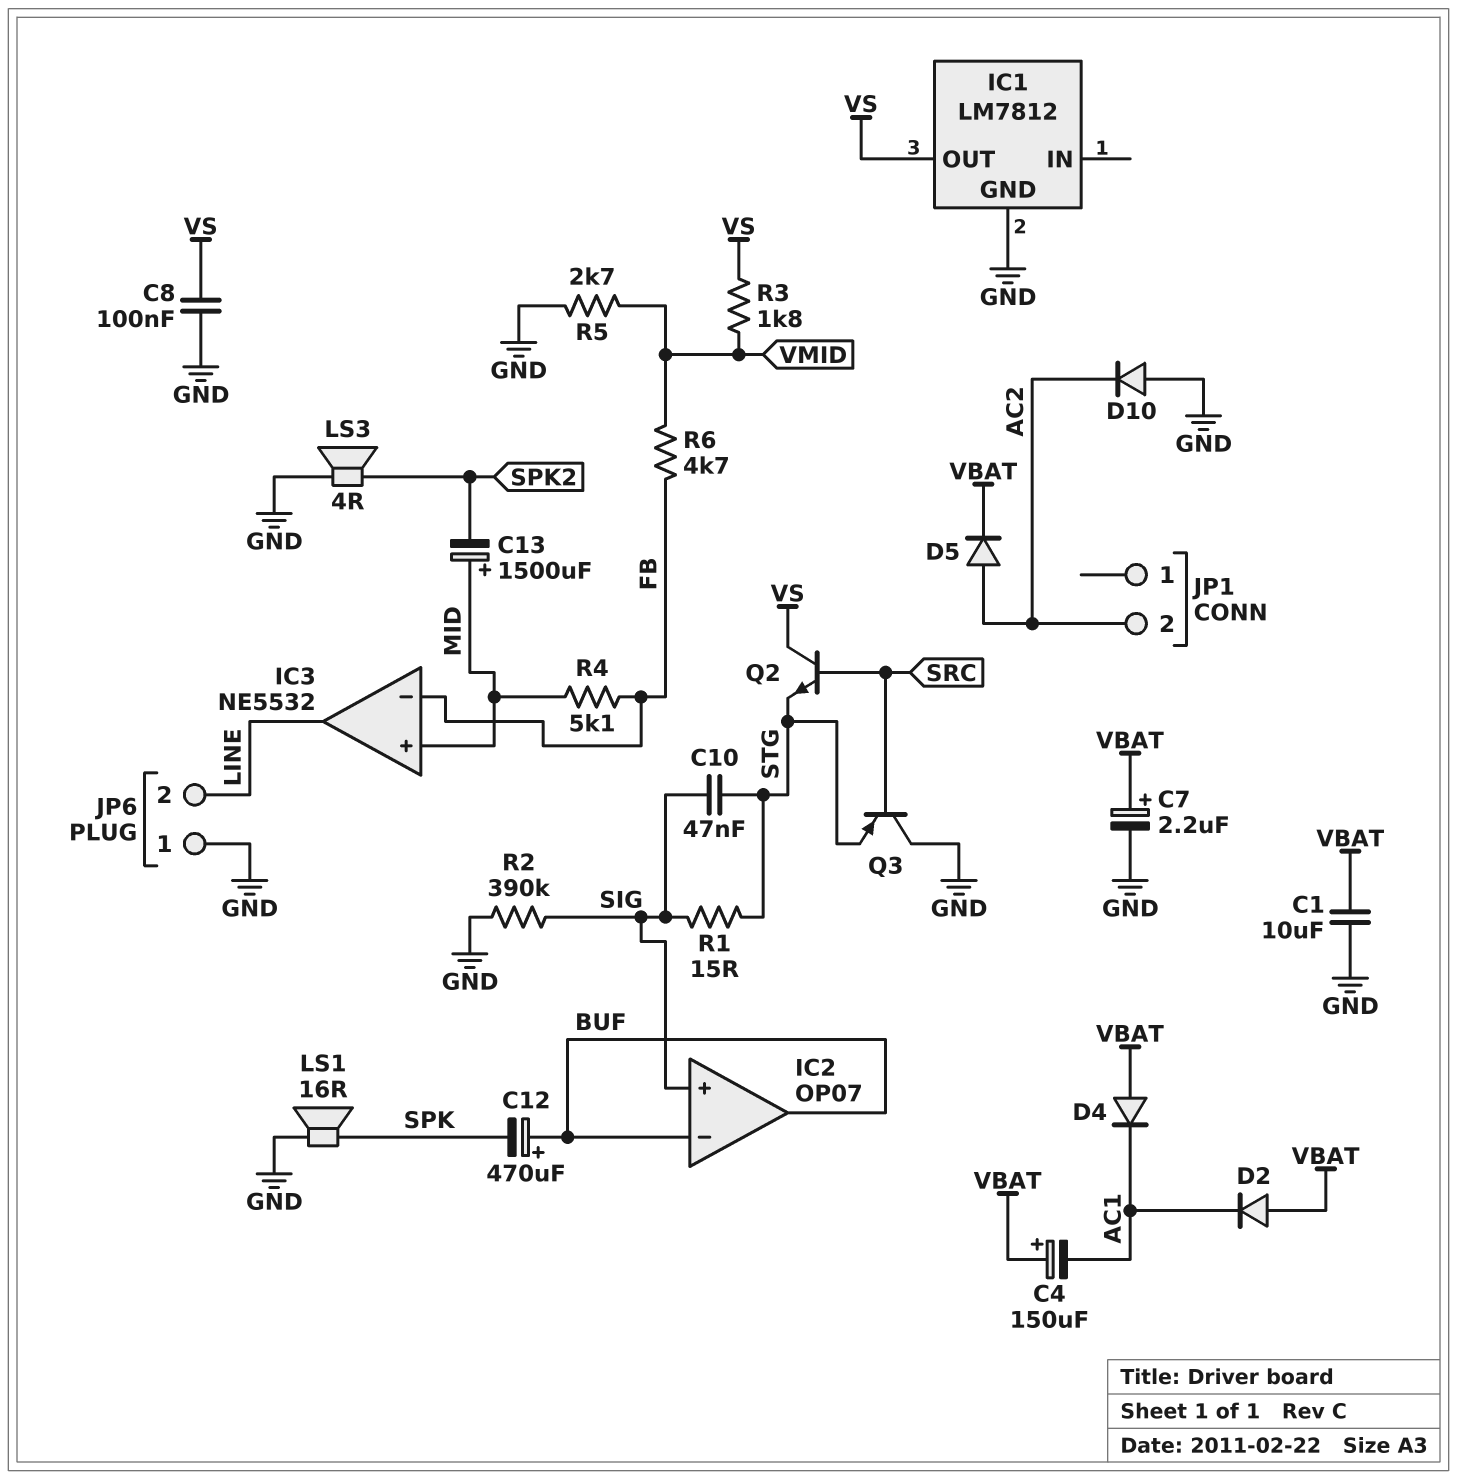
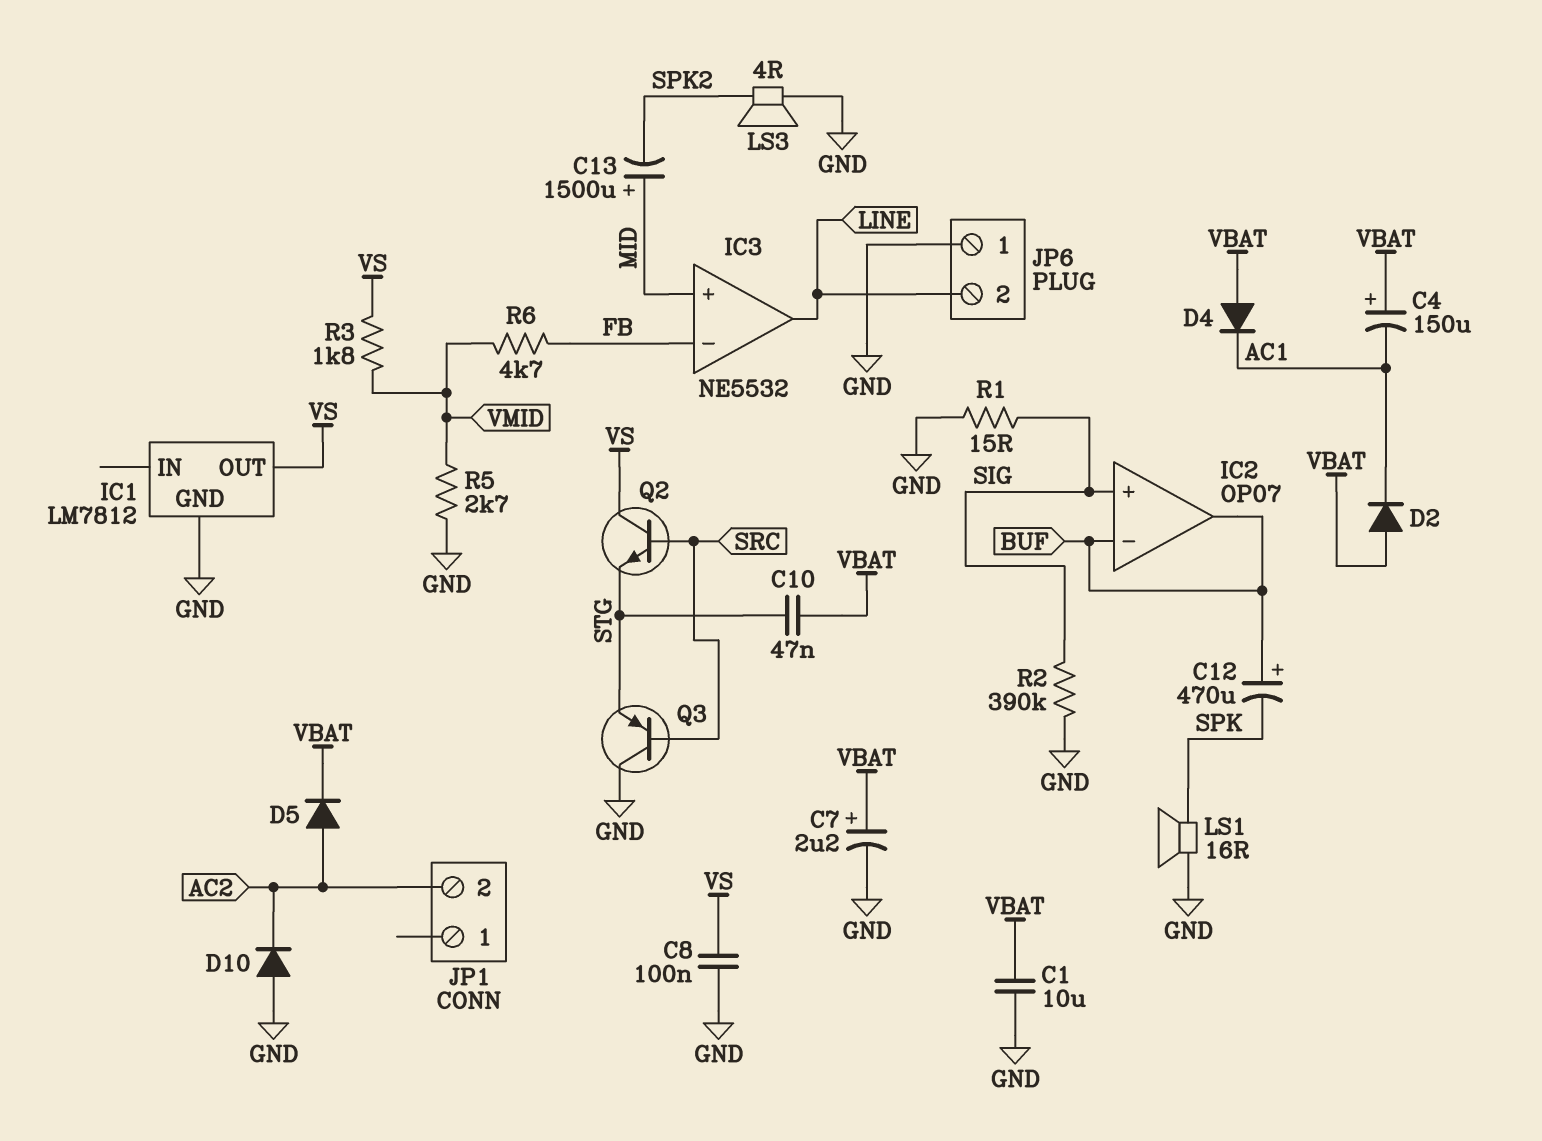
C10: 47nF (SIG, STG) -> 47nF (STG, VBAT)
R1: 15 (SIG, STG) -> 15 (GND, SIG)
R4: 5.1k (FB, MID) -> none

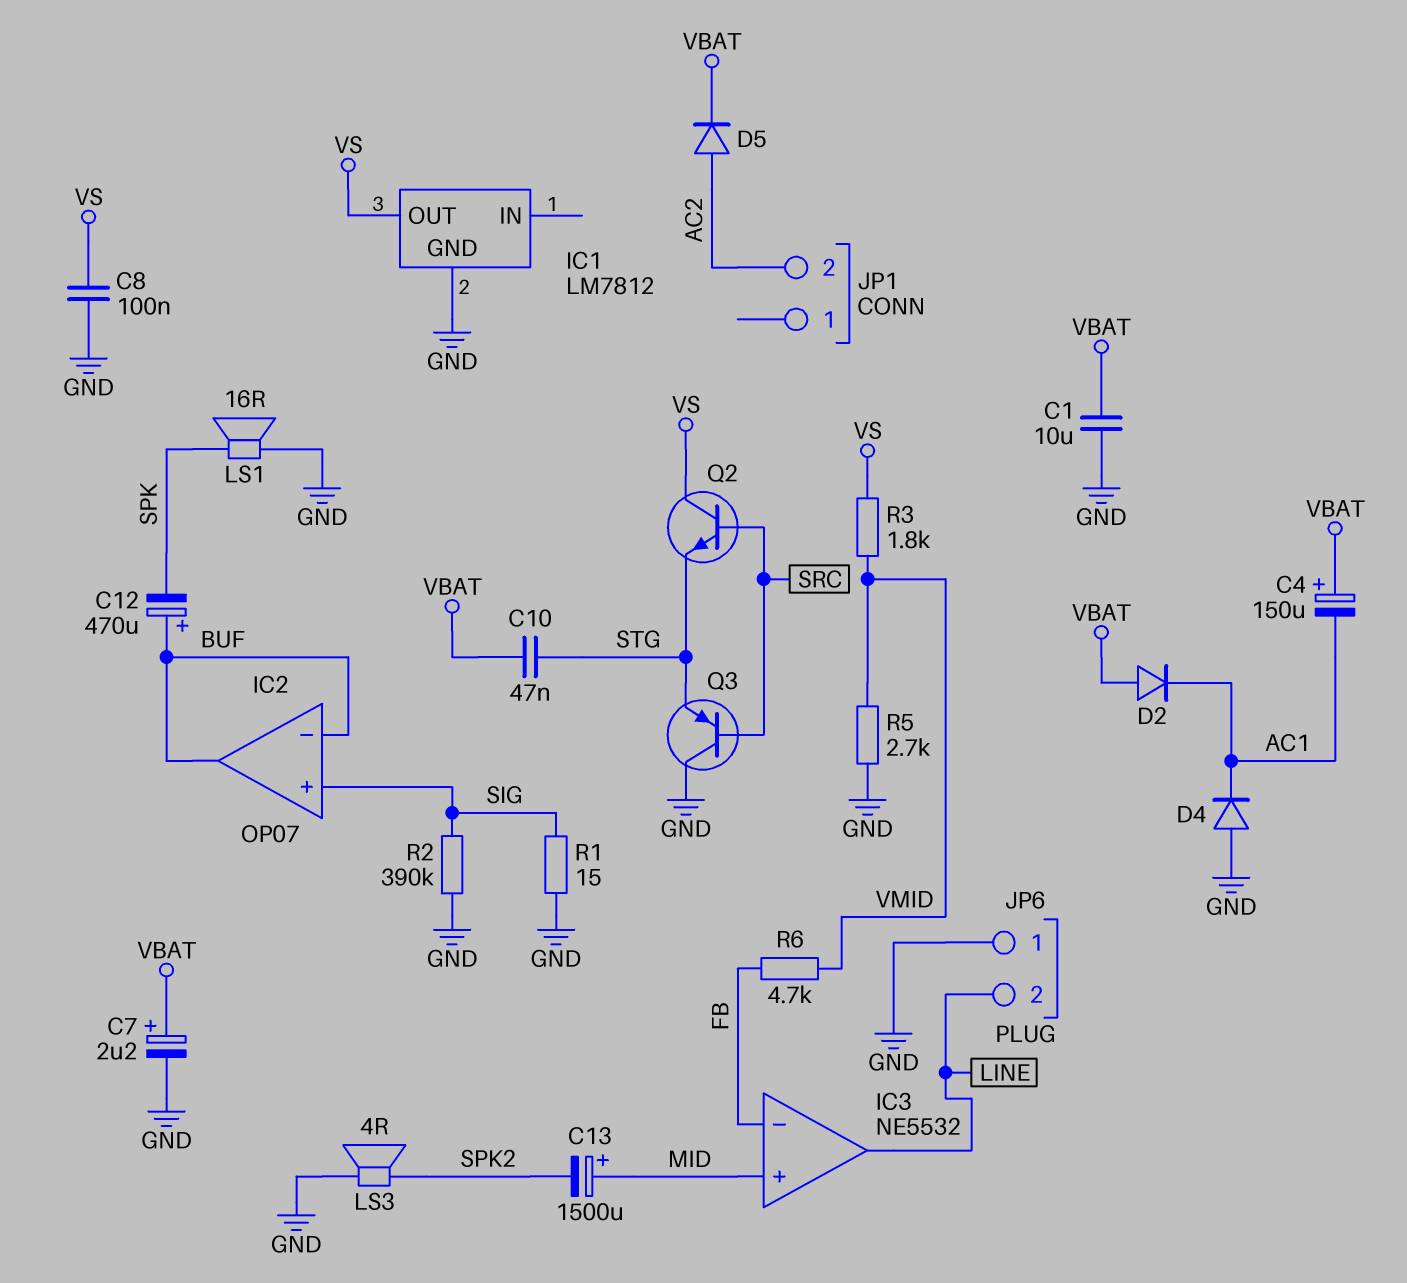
D4: diode (A VBAT, K AC1) -> diode (A GND, K AC1)
D10: diode (A GND, K AC2) -> none

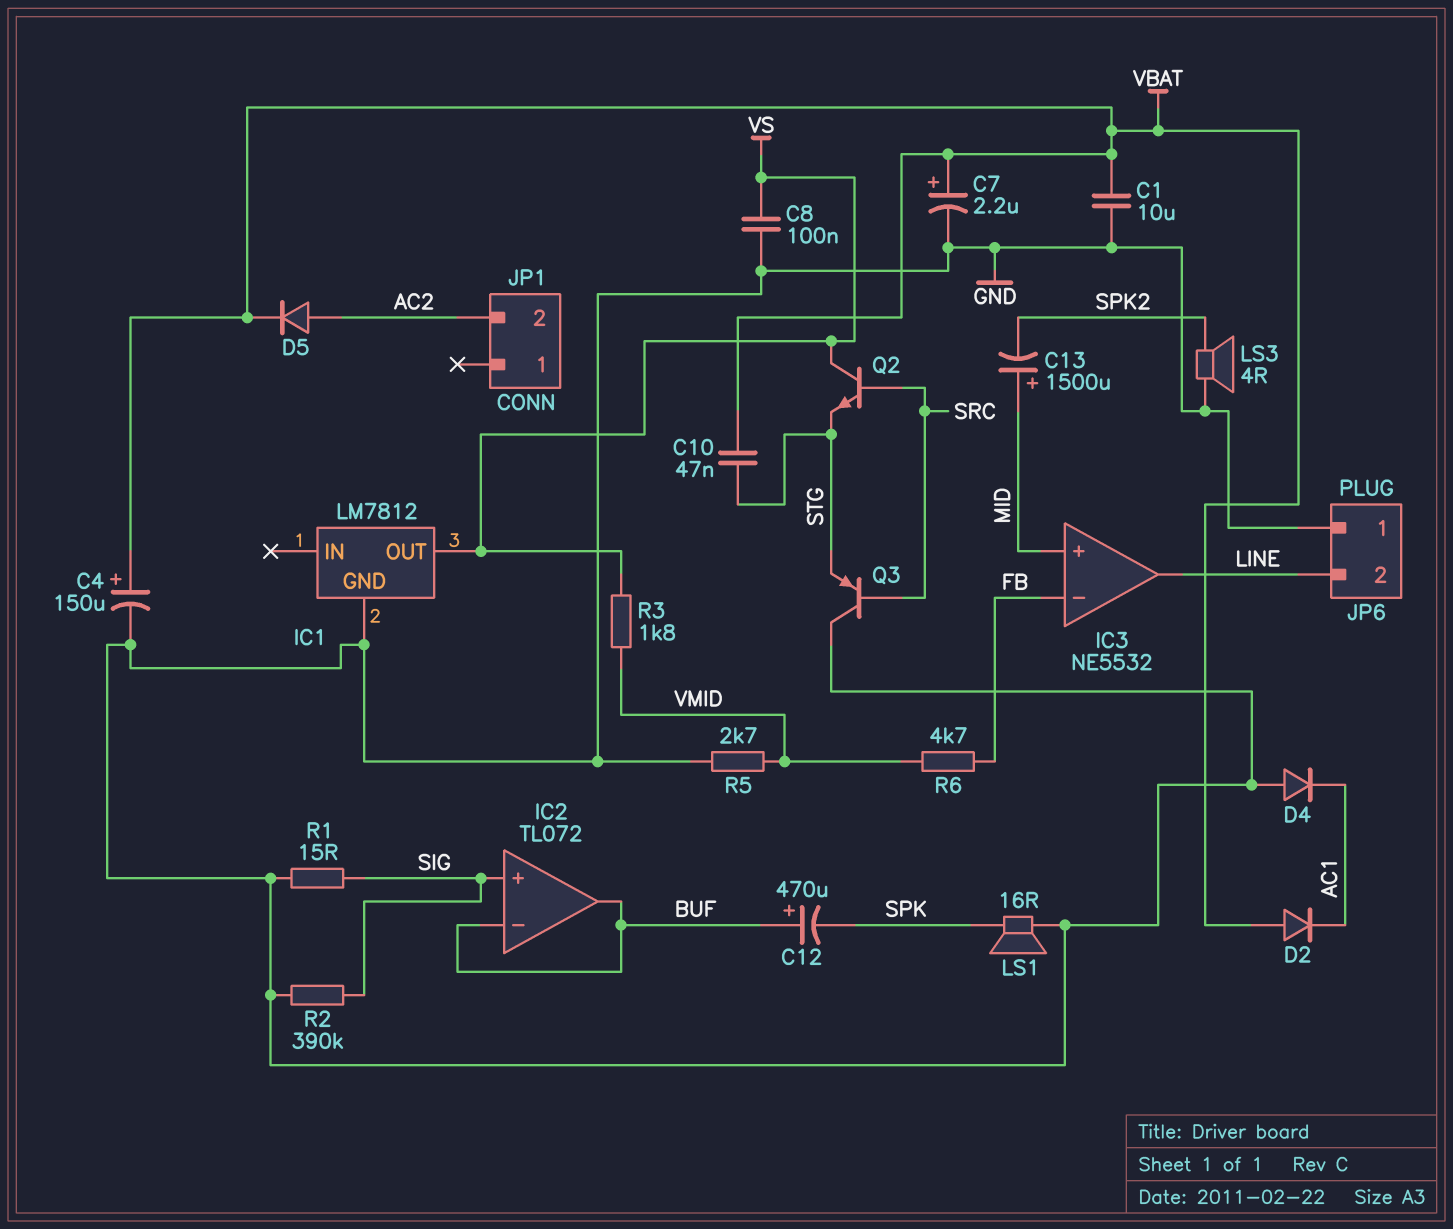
C4: 150uF (plus VBAT, minus AC1) -> 150uF (plus VBAT, minus GND)
IC2: OP07 -> TL072

